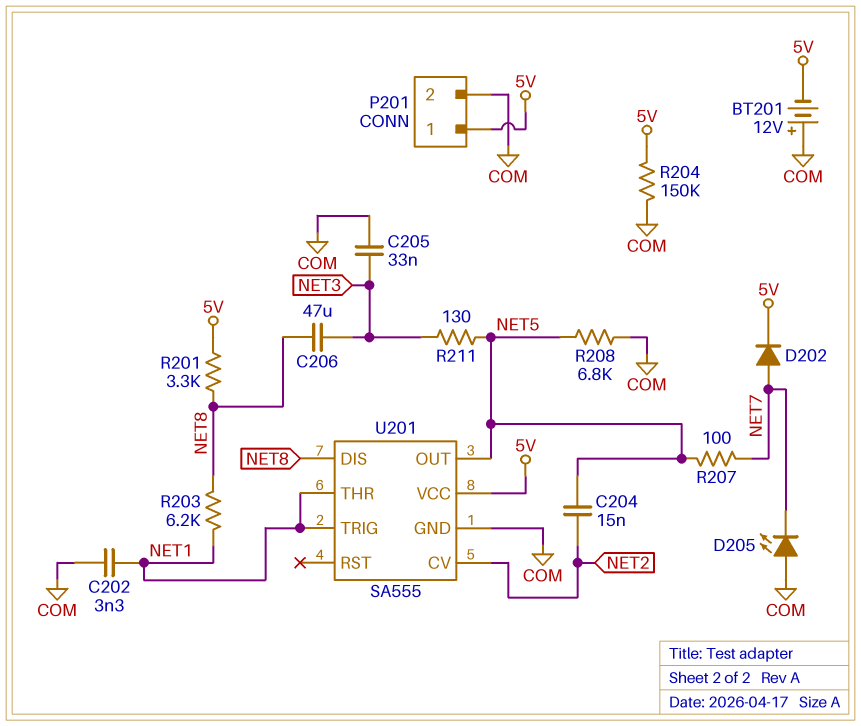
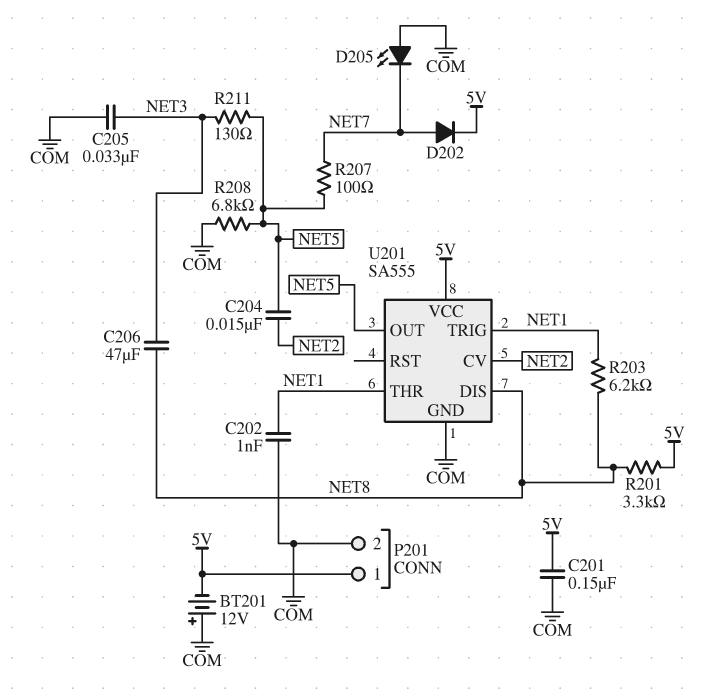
C201: none -> 150nF (5V, COM)
C202: 3.3nF (COM, NET1) -> 1nF (COM, NET1)
R204: 150k (5V, COM) -> none

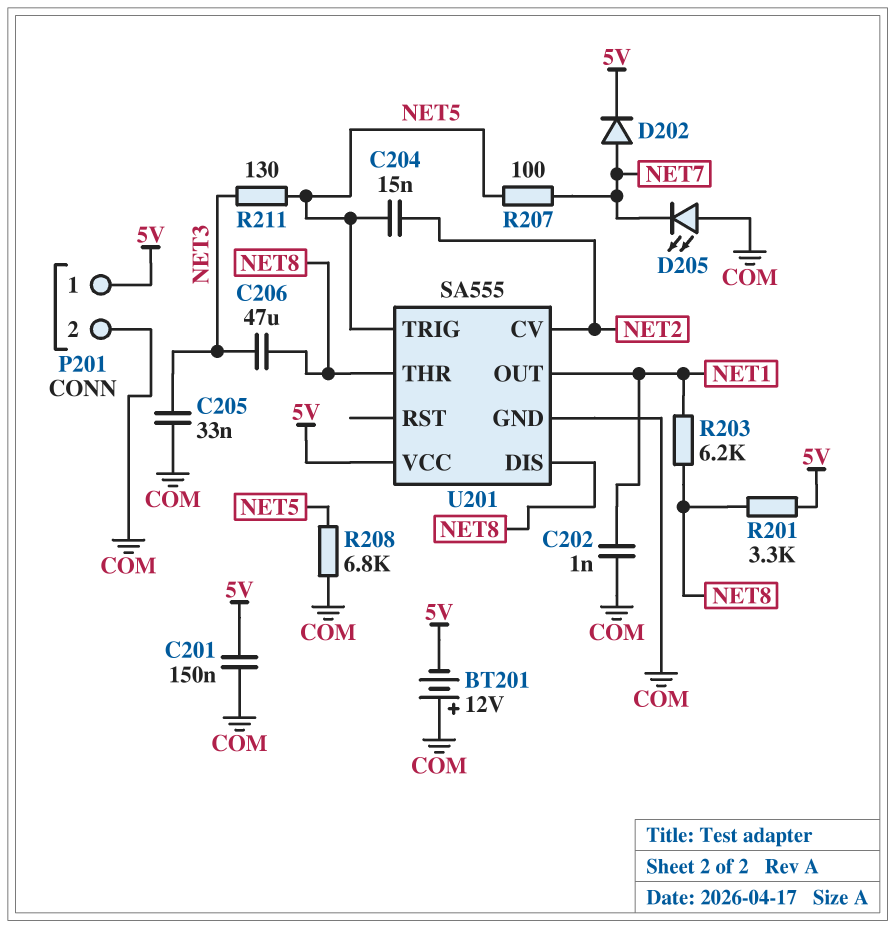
U201 pin OUT: NET5 -> NET1
U201 pin THR: NET1 -> NET8
U201 pin TRIG: NET1 -> NET5

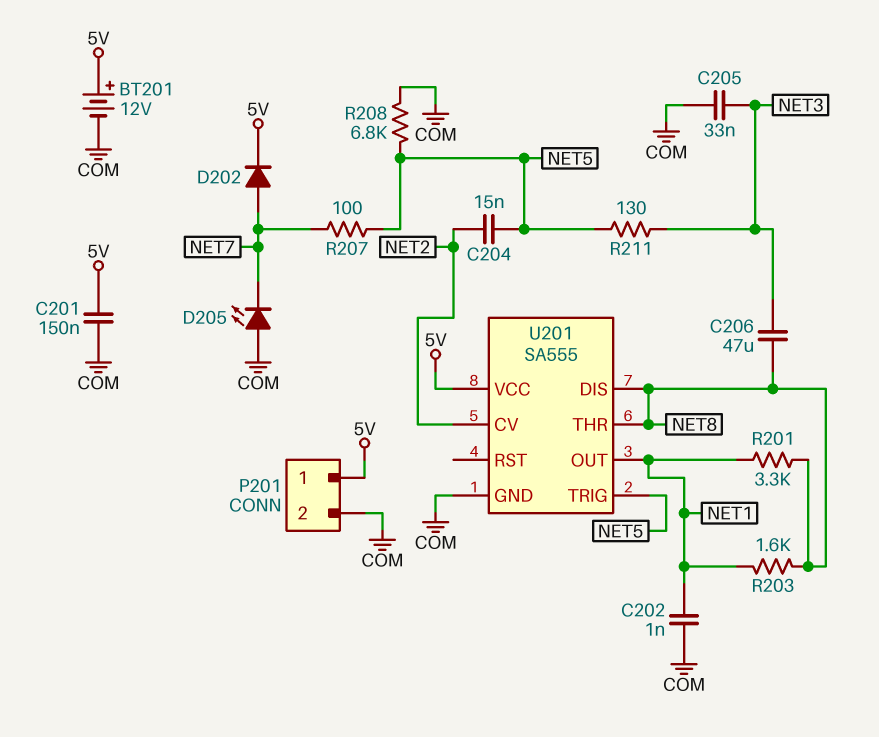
BT201: 12V (plus COM, minus 5V) -> 12V (plus 5V, minus COM)
R201: 3.3k (5V, NET8) -> 3.3k (NET1, NET8)
R203: 6.2k (NET1, NET8) -> 1.6k (NET1, NET8)

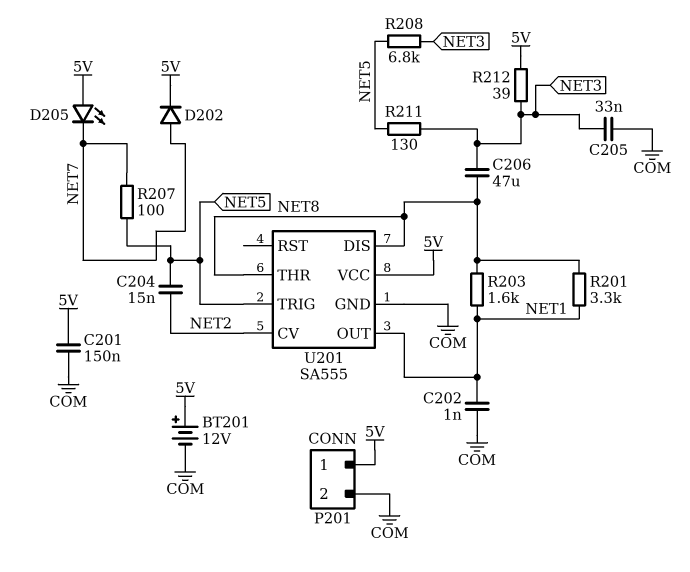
D205: LED (A COM, K NET7) -> LED (A 5V, K NET7)
R208: 6.8k (COM, NET5) -> 6.8k (NET3, NET5)
R212: none -> 39 (5V, NET3)

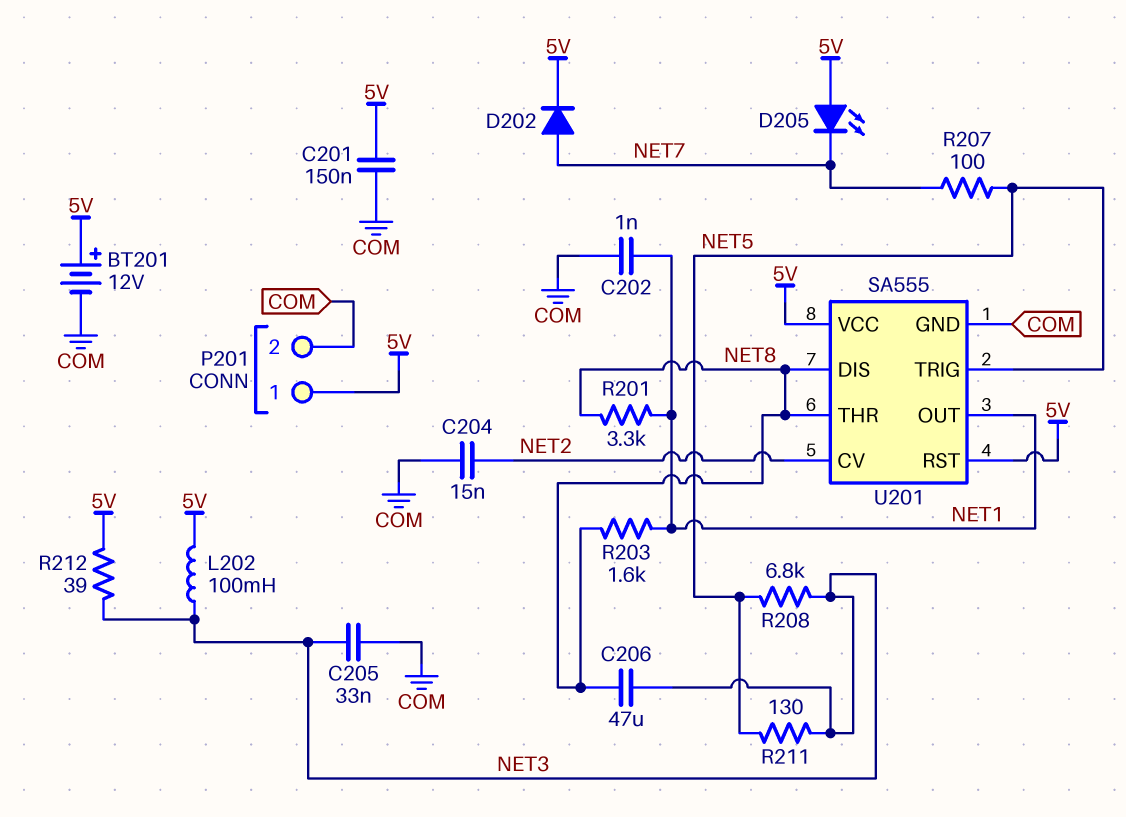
C204: 15nF (NET2, NET5) -> 15nF (COM, NET2)
L202: none -> 100mH (5V, NET3)
U201 pin RST: none -> 5V

